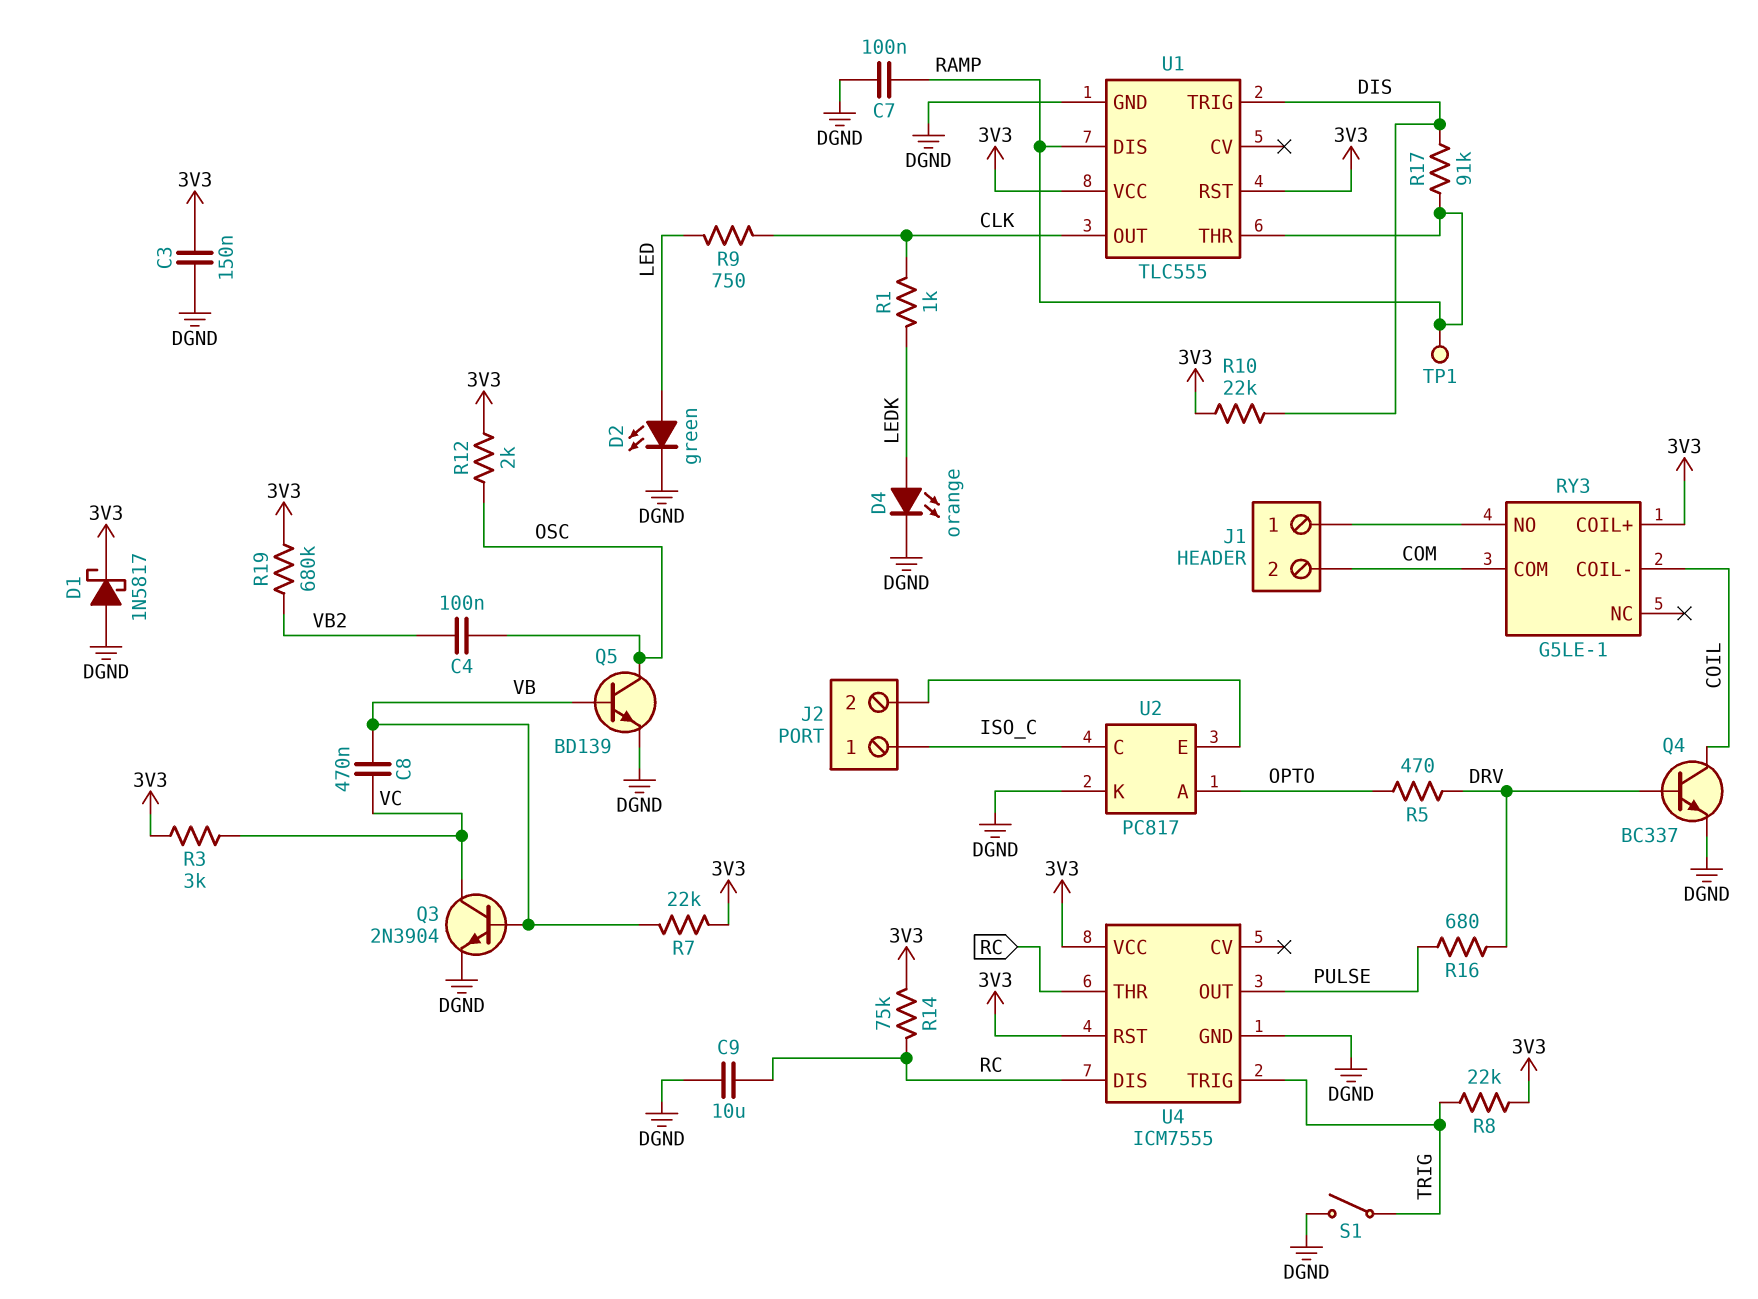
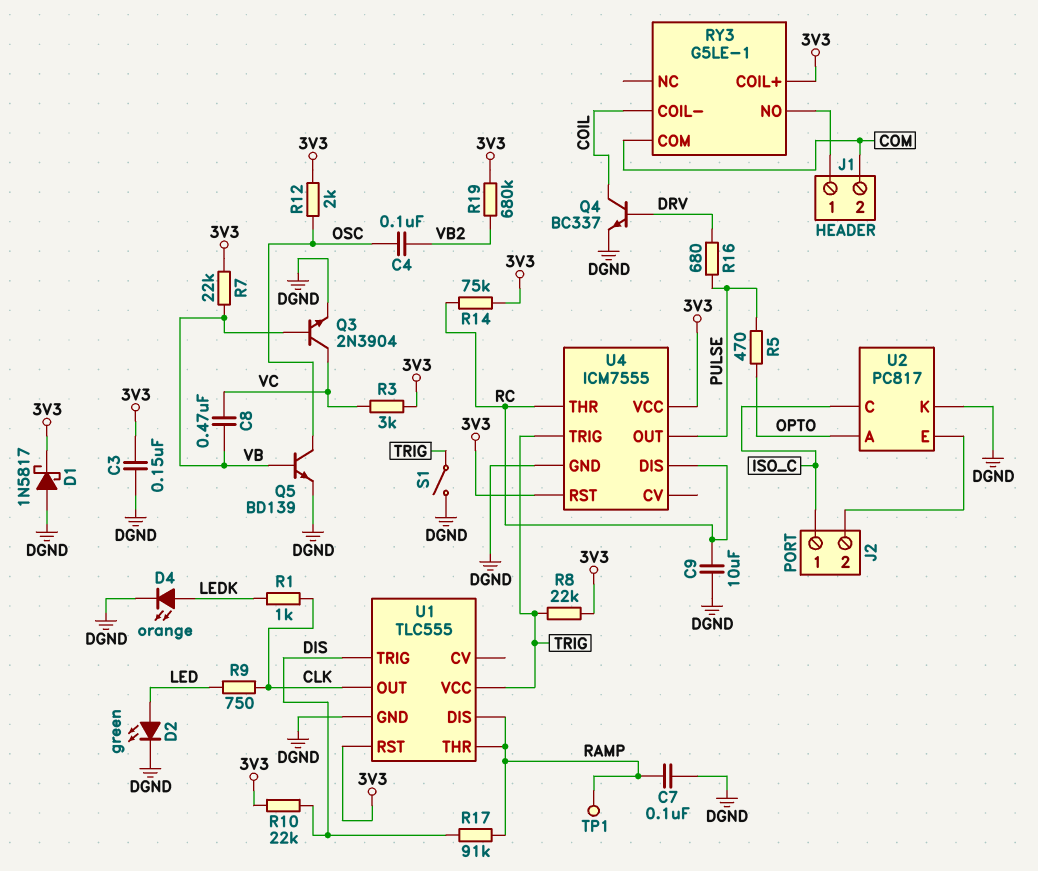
R5: 470 (DRV, OPTO) -> 470 (OPTO, PULSE)
U1 pin VCC: 3V3 -> TRIG

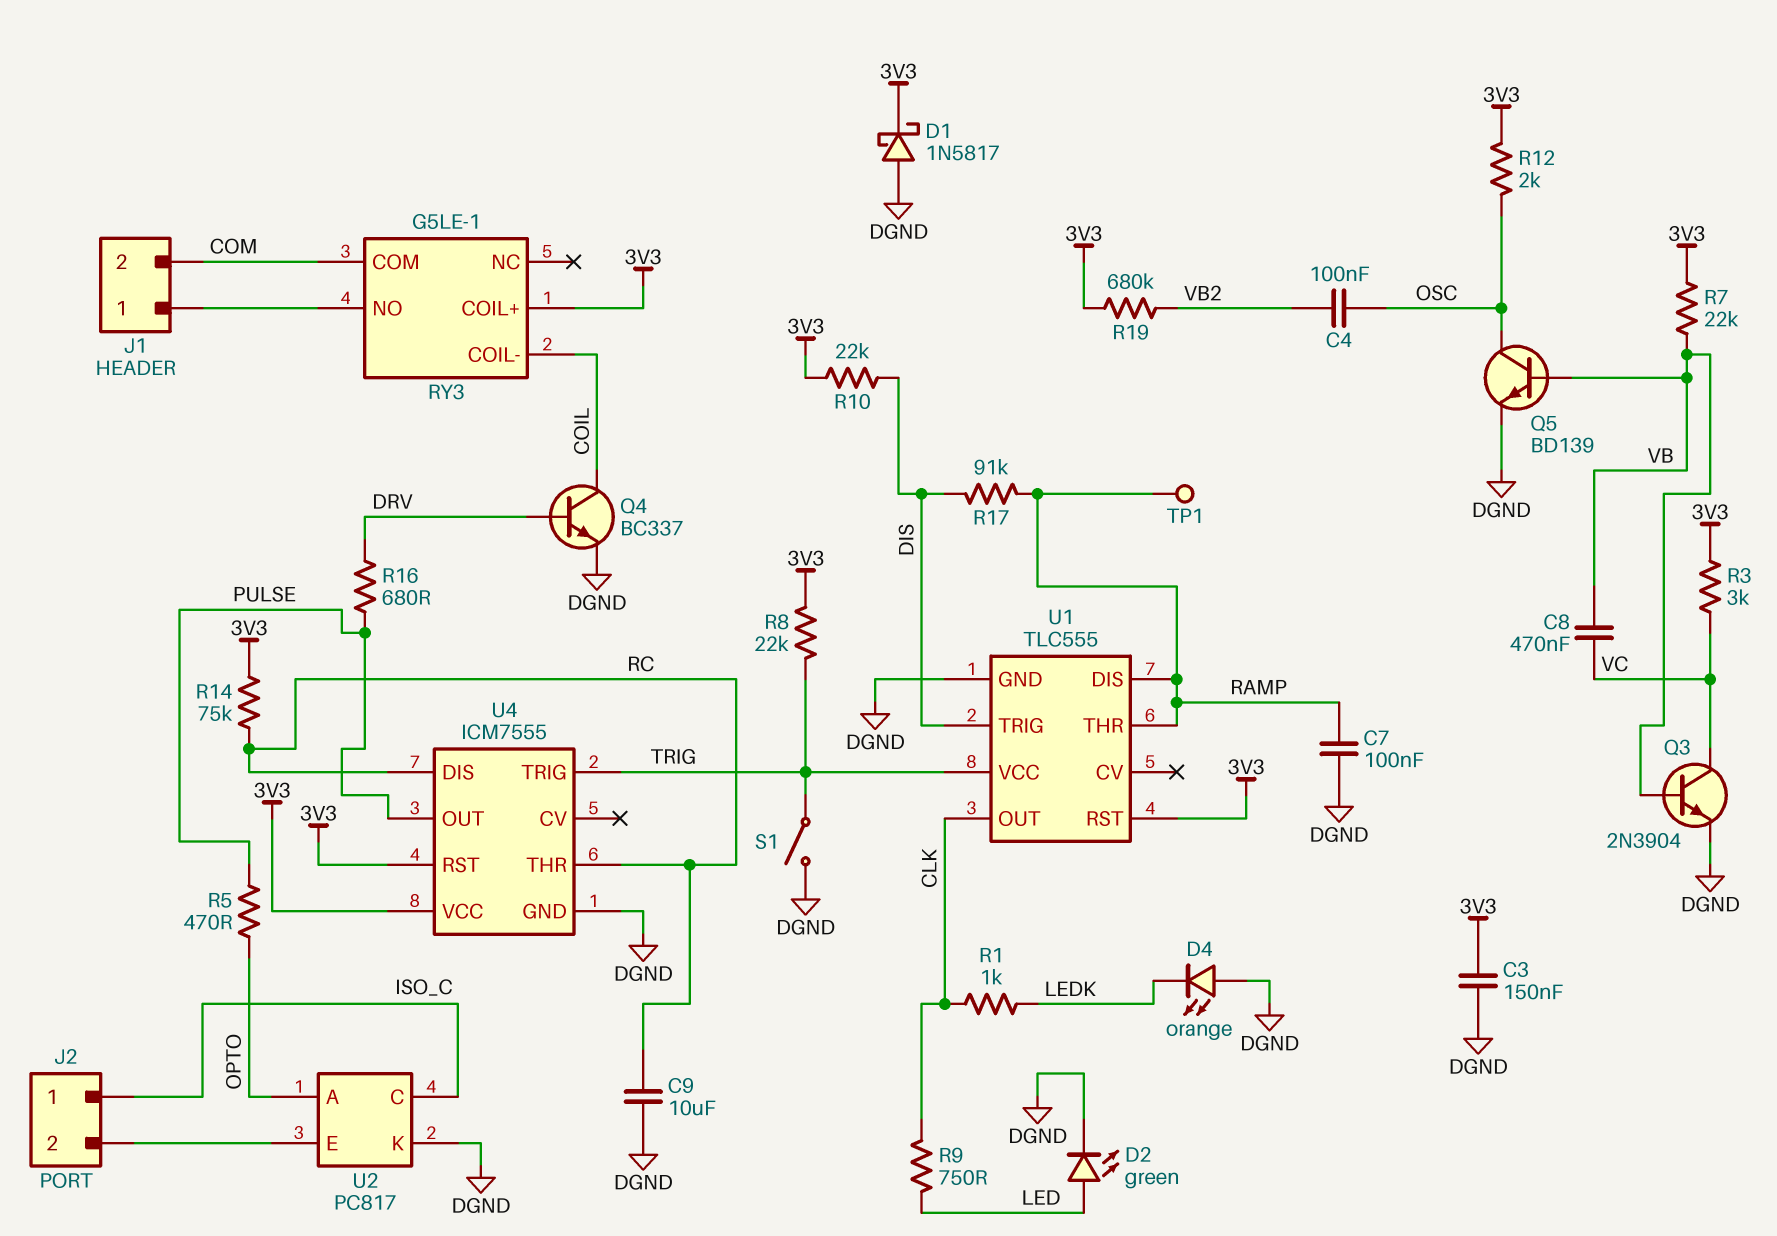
D4: LED orange (A LEDK, K DGND) -> LED orange (A DGND, K LEDK)

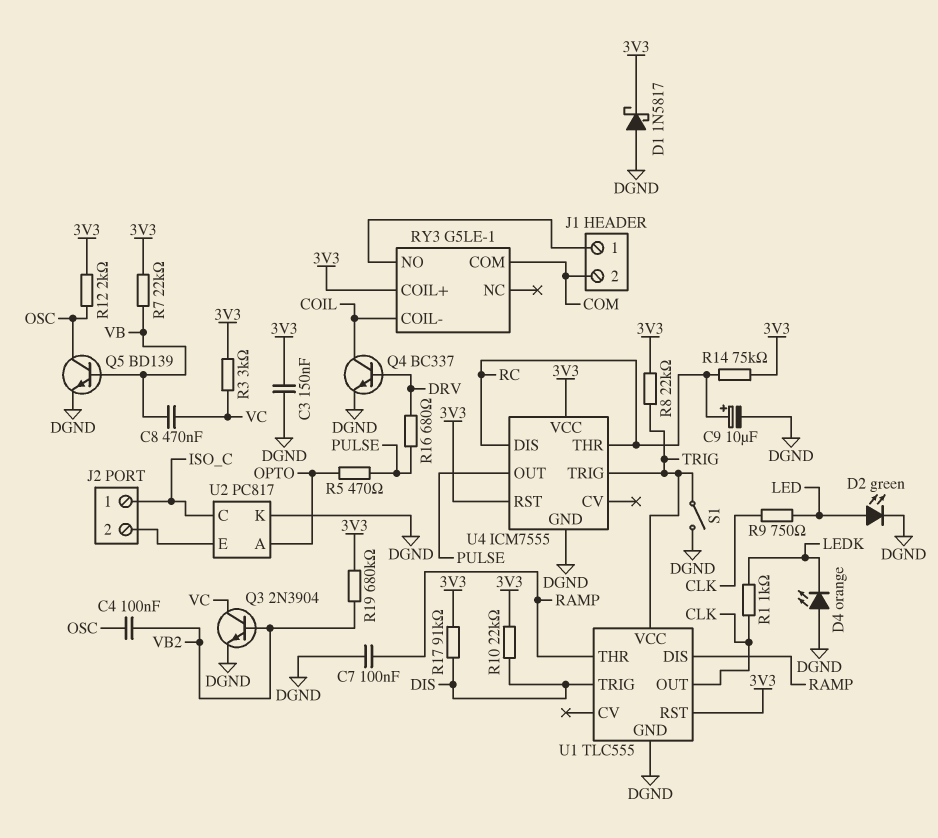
C9: 10uF (DGND, RC) -> 10uF (plus RC, minus DGND)
Q3: NPN 2N3904 (B VB, C VC, E DGND) -> NPN 2N3904 (B VB2, C VC, E DGND)
R17: 91k (DIS, RAMP) -> 91k (3V3, DIS)
TP1: test point (RAMP) -> none

